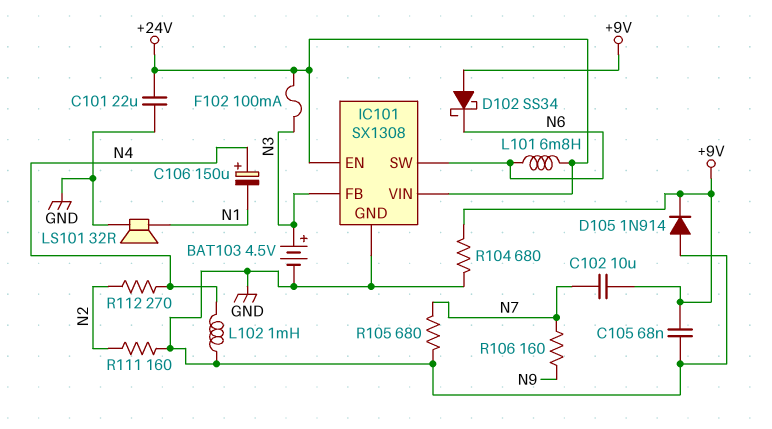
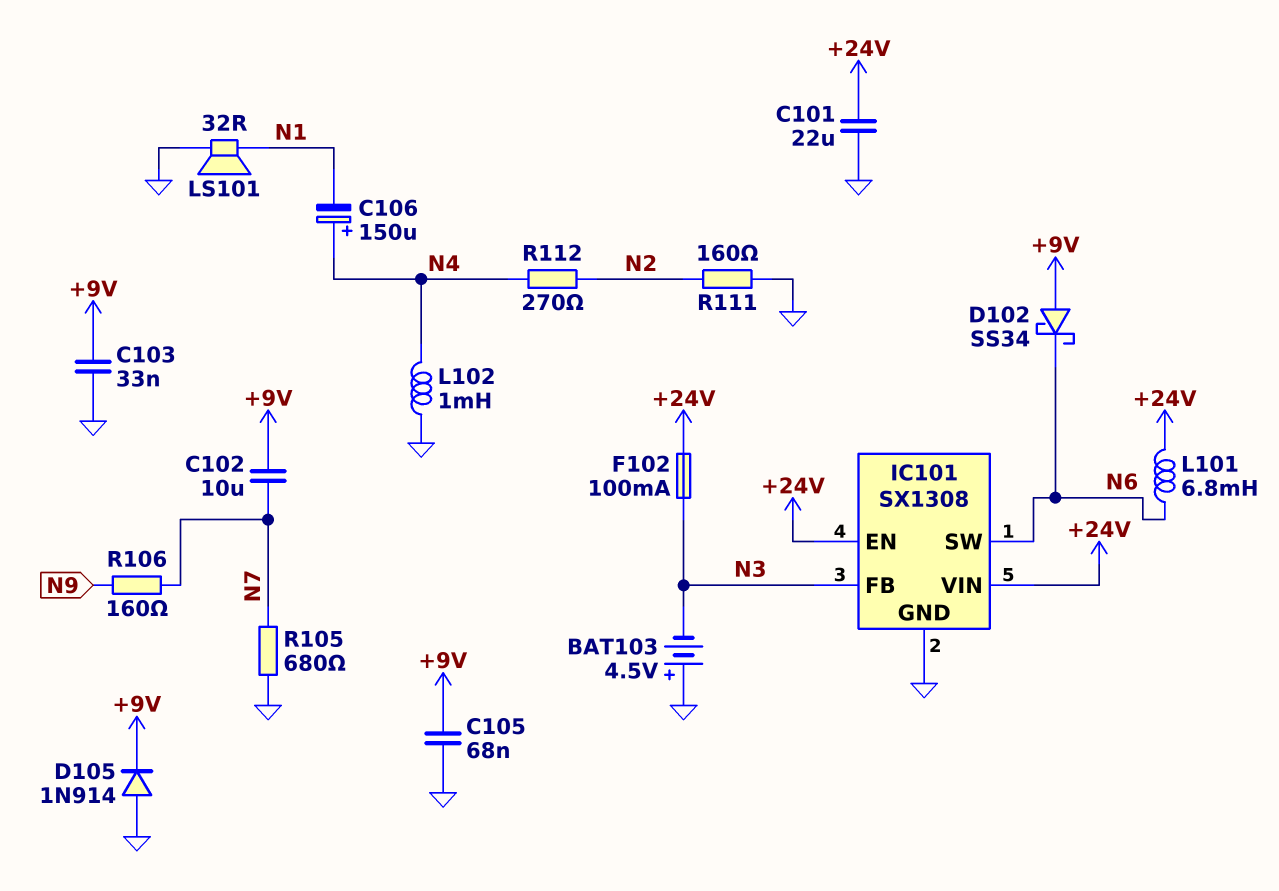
BAT103: 4.5V (plus N3, minus GND) -> 4.5V (plus GND, minus N3)
C103: none -> 33nF (+9V, GND)
R104: 680 (+9V, GND) -> none

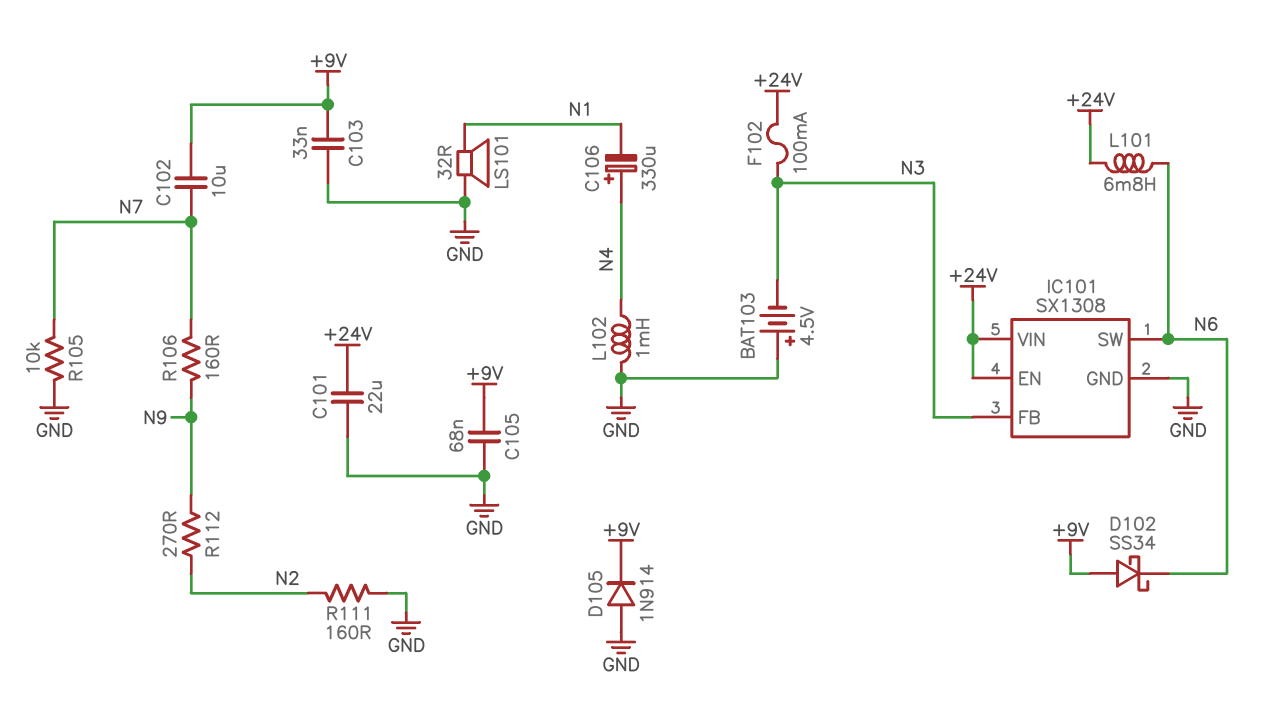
C106: 150uF (plus N4, minus N1) -> 330uF (plus N4, minus N1)
R105: 680 (GND, N7) -> 10k (GND, N7)
R112: 270 (N2, N4) -> 270 (N2, N9)

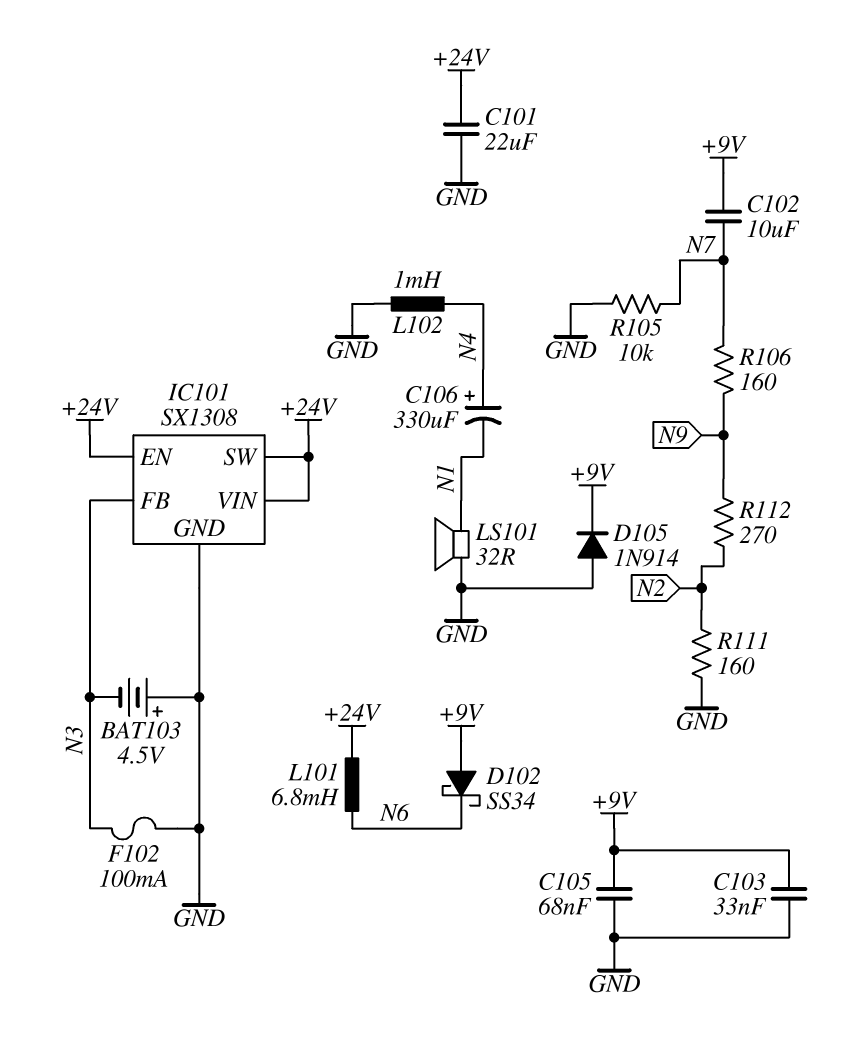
F102: 100mA (+24V, N3) -> 100mA (GND, N3)
IC101 pin SW: N6 -> +24V

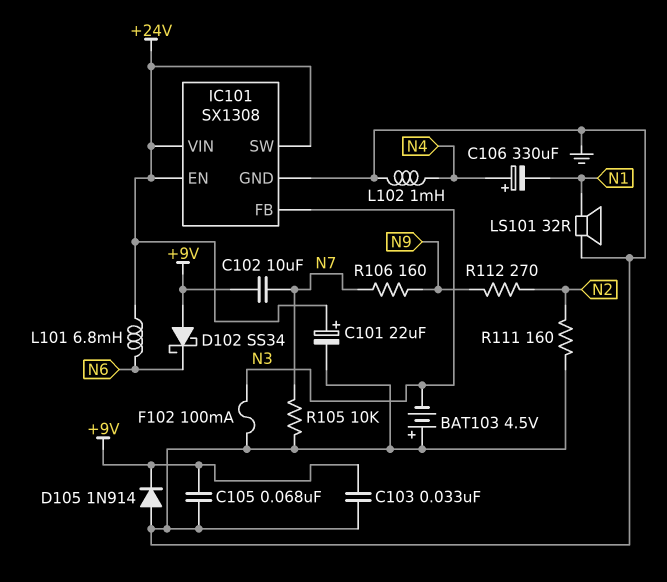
C101: 22uF (+24V, GND) -> 22uF (plus +24V, minus GND)

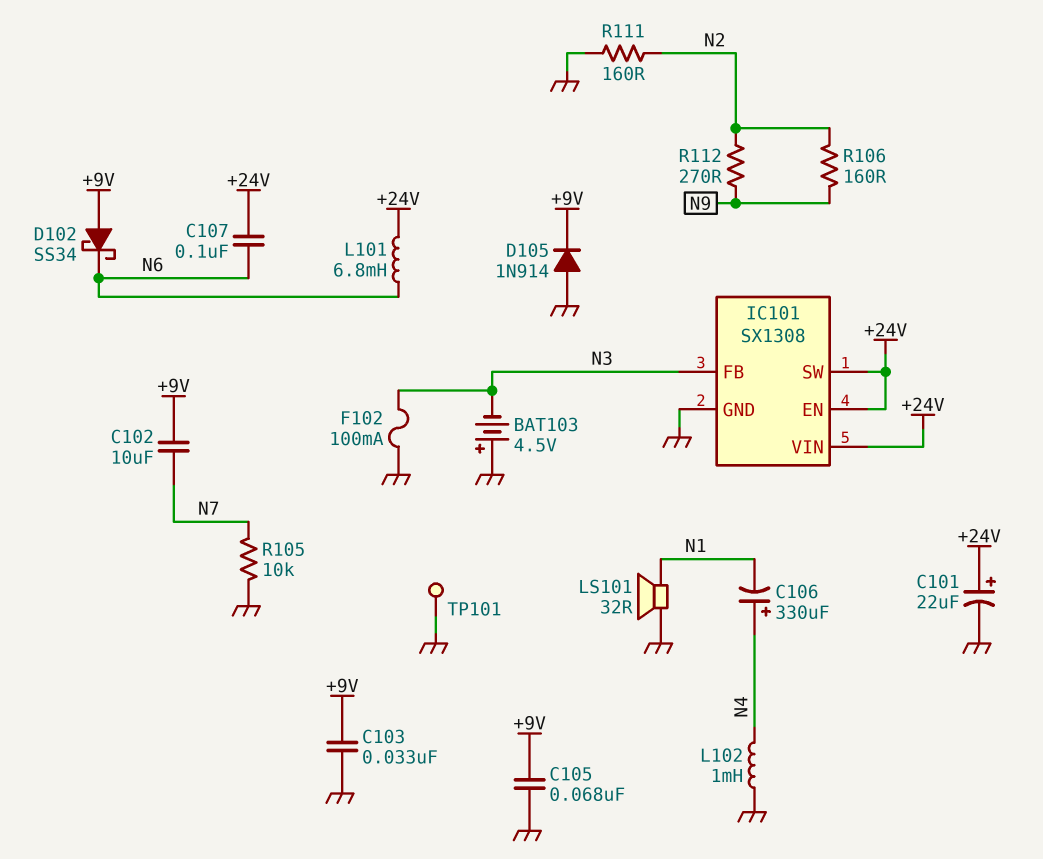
C107: none -> 100nF (+24V, N6)
R106: 160 (N7, N9) -> 160 (N2, N9)
TP101: none -> test point (GND)

